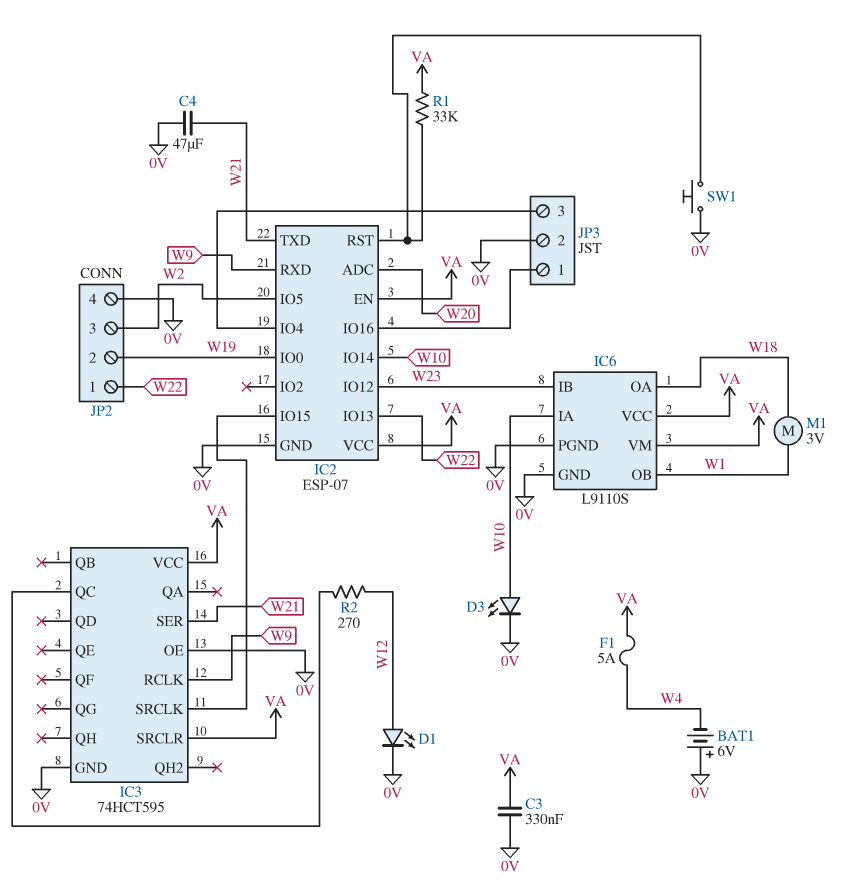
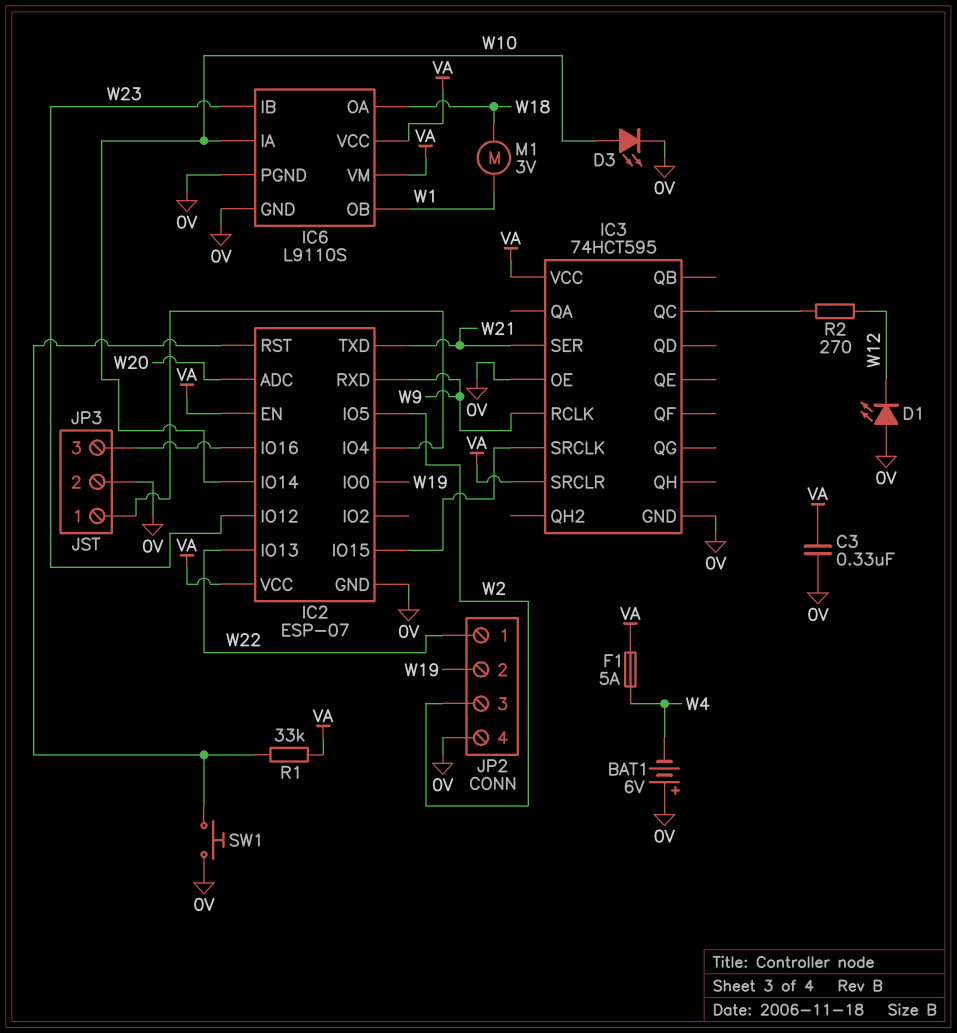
C4: 47uF (0V, W21) -> none
D1: LED (A W12, K 0V) -> LED (A 0V, K W12)
JP3 pin 1: IC2/IO16 -> IC2/IO4
JP3 pin 3: IC2/IO4 -> IC2/IO16

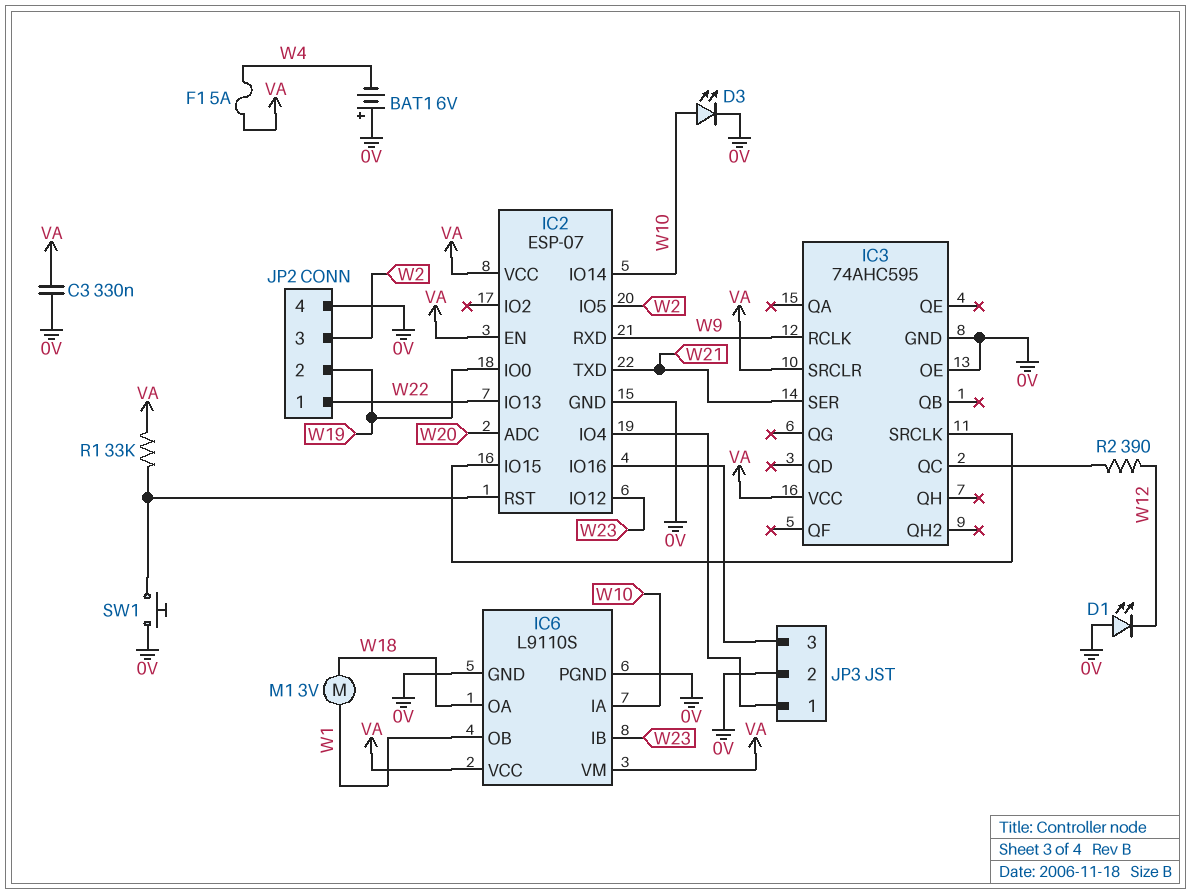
IC3: 74HCT595 -> 74AHC595
R2: 270 (IC3/QC, W12) -> 390 (IC3/QC, W12)

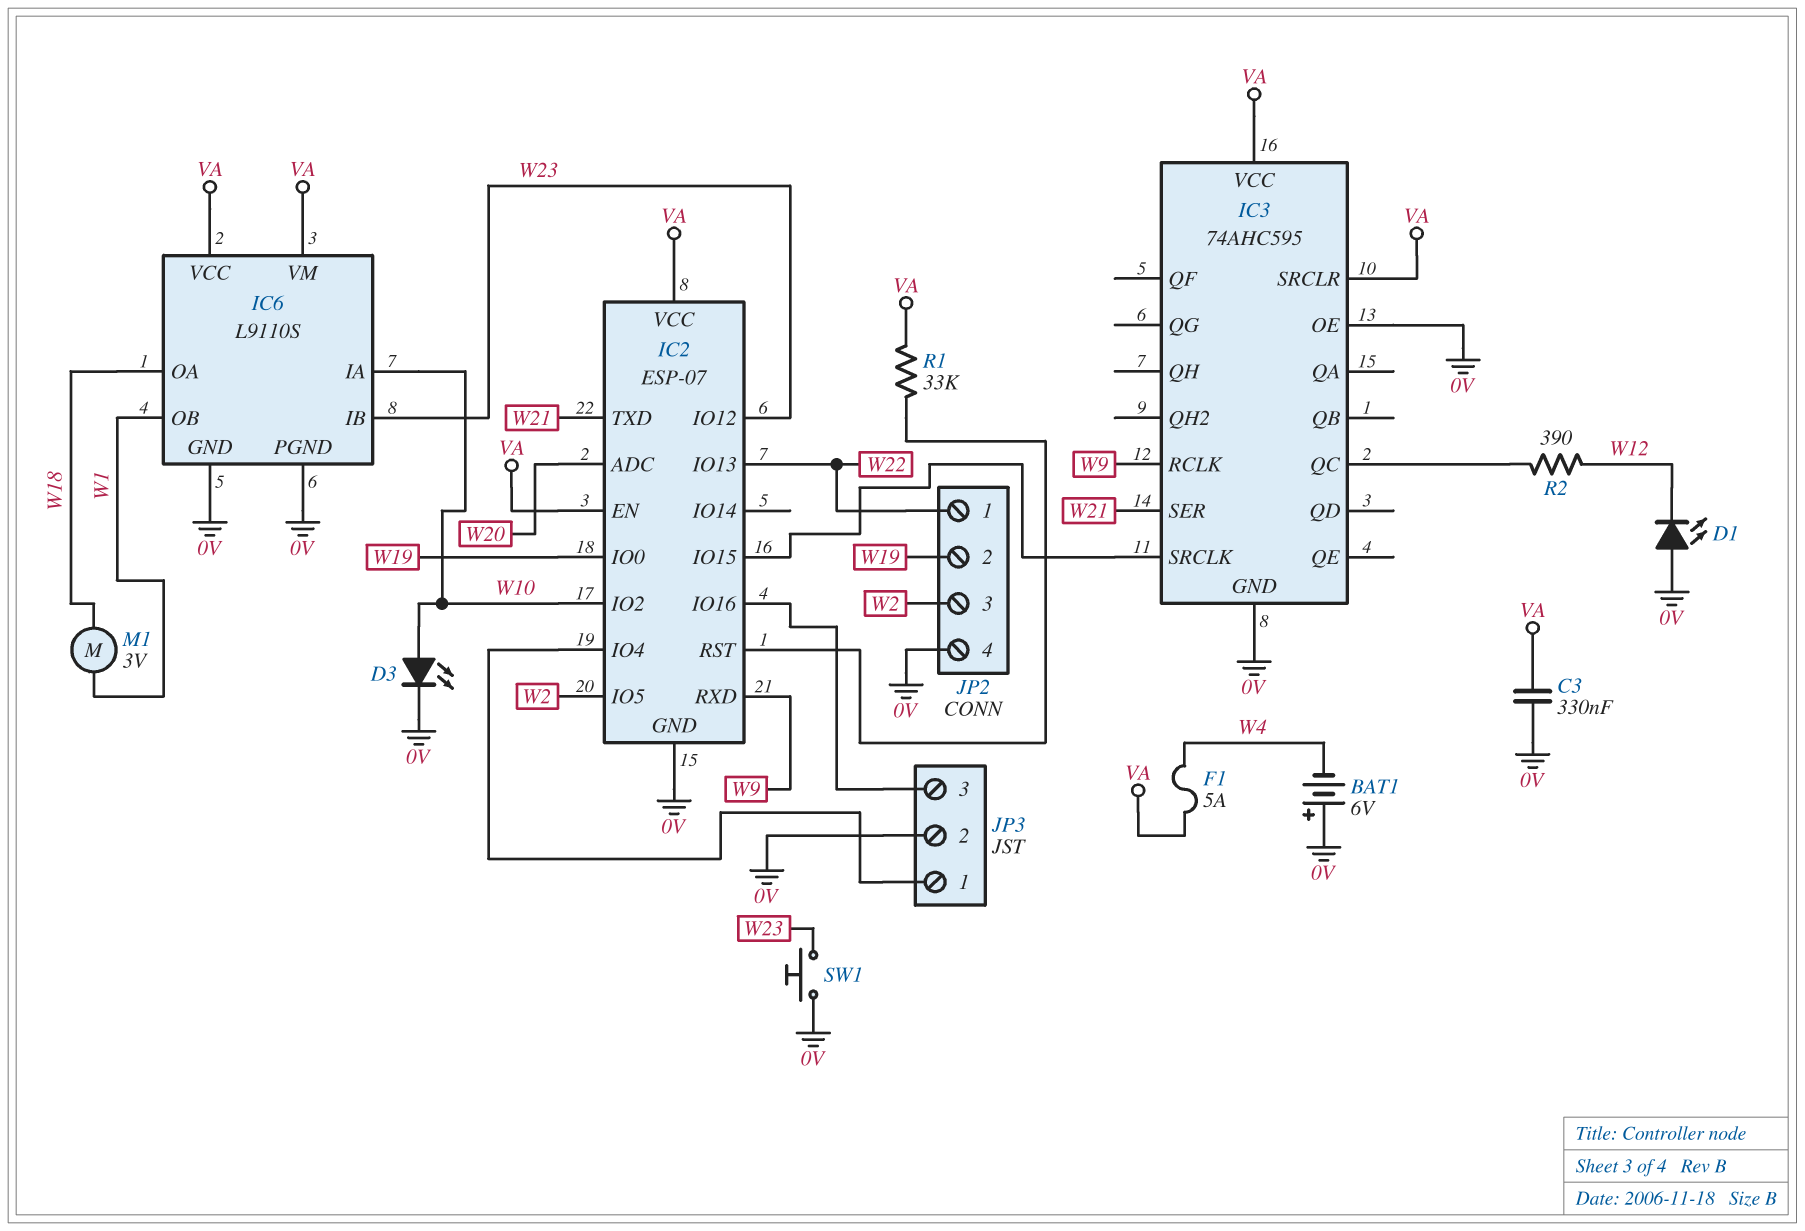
IC2 pin IO2: none -> W10
IC2 pin IO14: W10 -> none
SW1: button (0V, IC2/RST) -> button (0V, W23)

